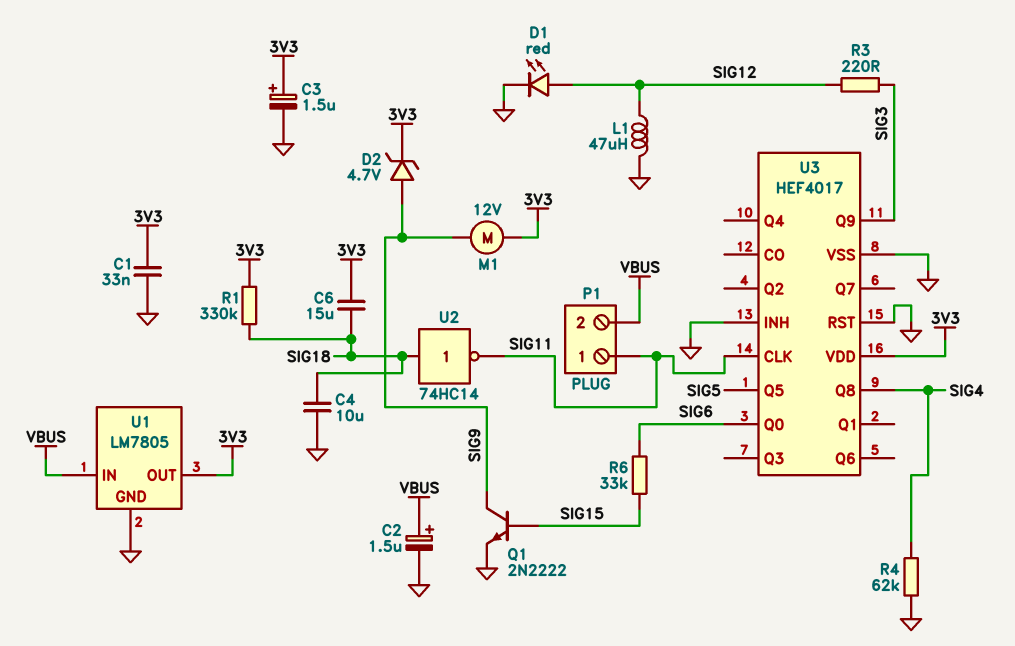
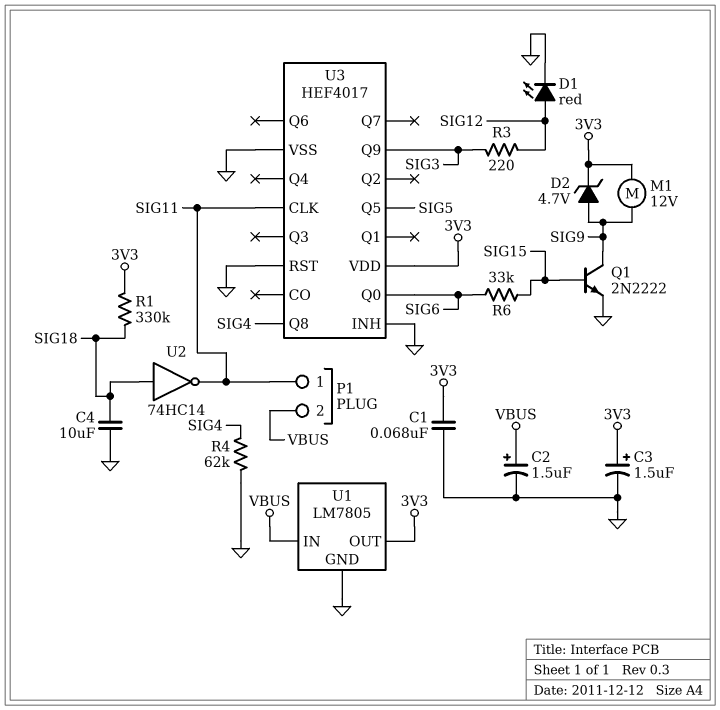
C1: 33nF (3V3, GND) -> 68nF (3V3, GND)
C6: 15uF (3V3, SIG18) -> none
L1: 47uH (GND, SIG12) -> none

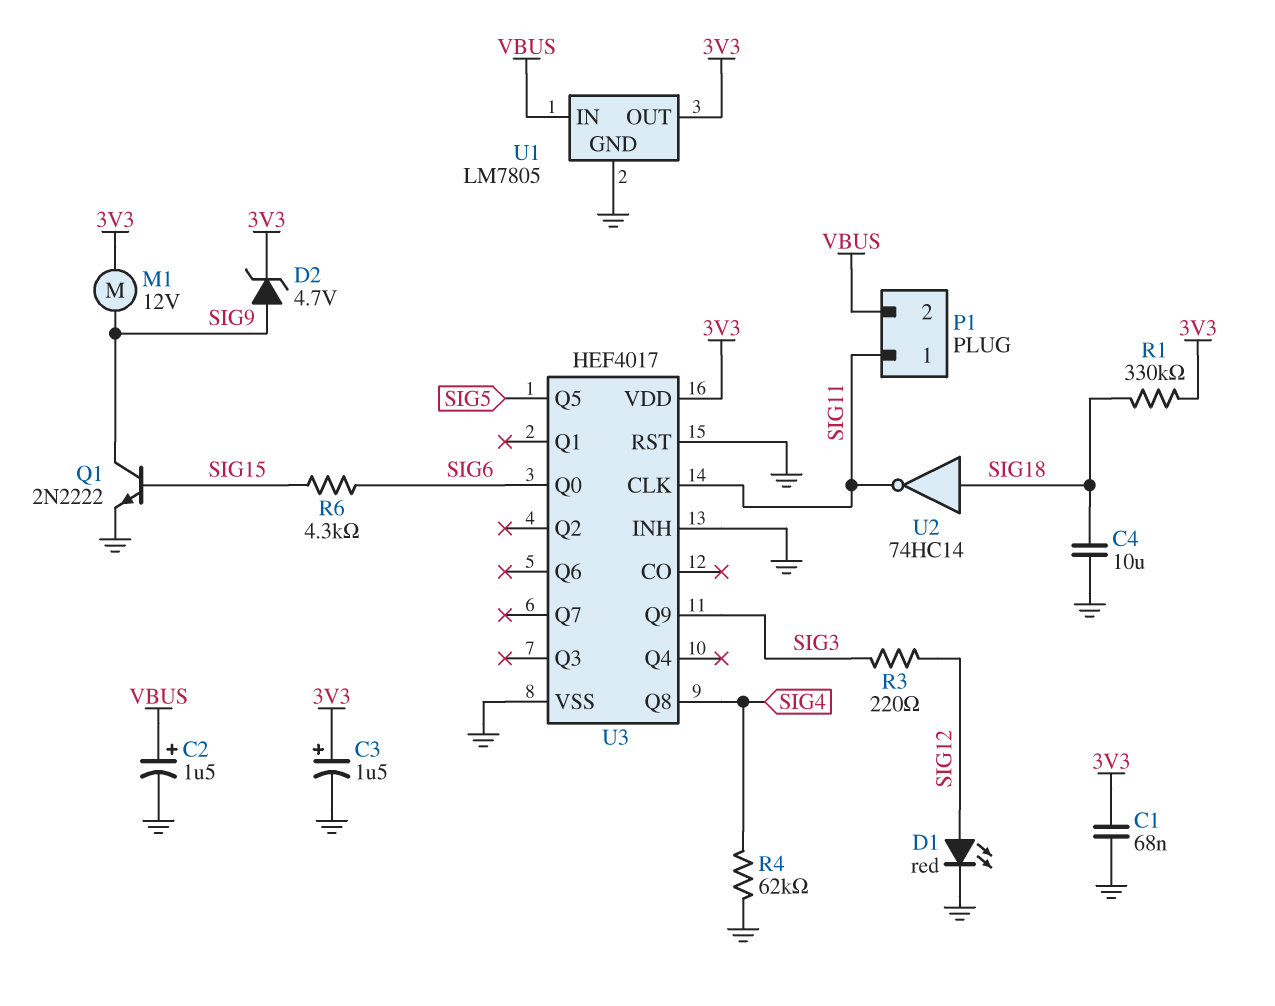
R6: 33k (SIG6, SIG15) -> 4.3k (SIG6, SIG15)

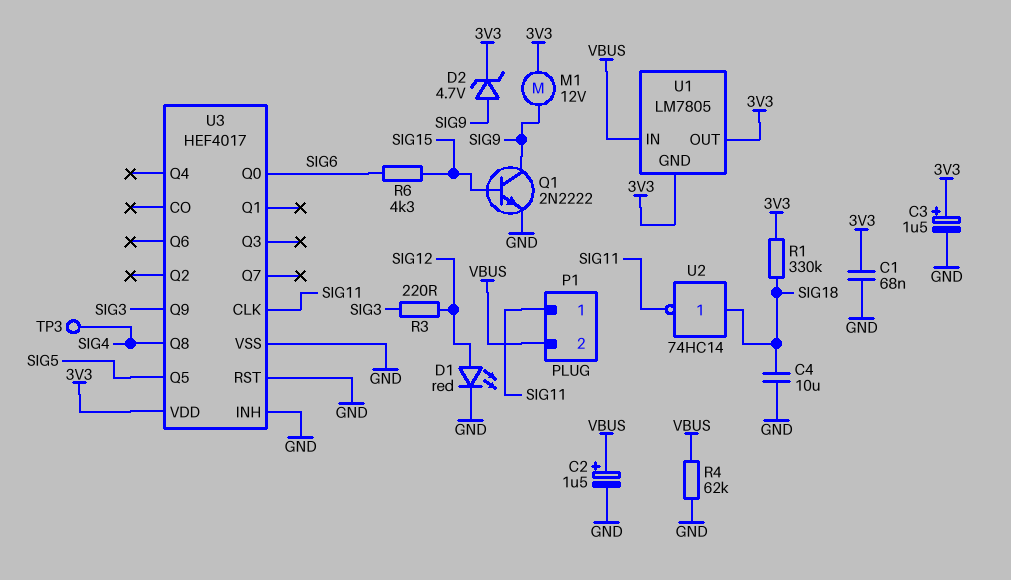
R4: 62k (GND, SIG4) -> 62k (GND, VBUS)
TP3: none -> test point (SIG4)
U1 pin GND: GND -> 3V3

